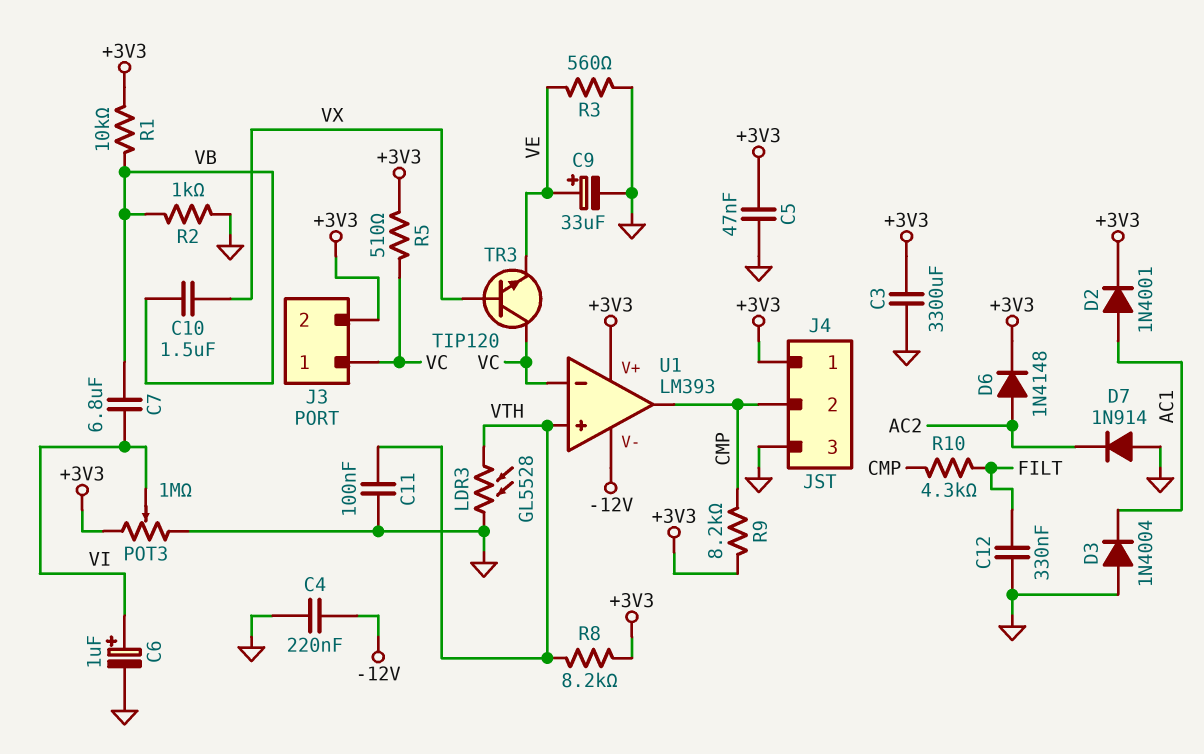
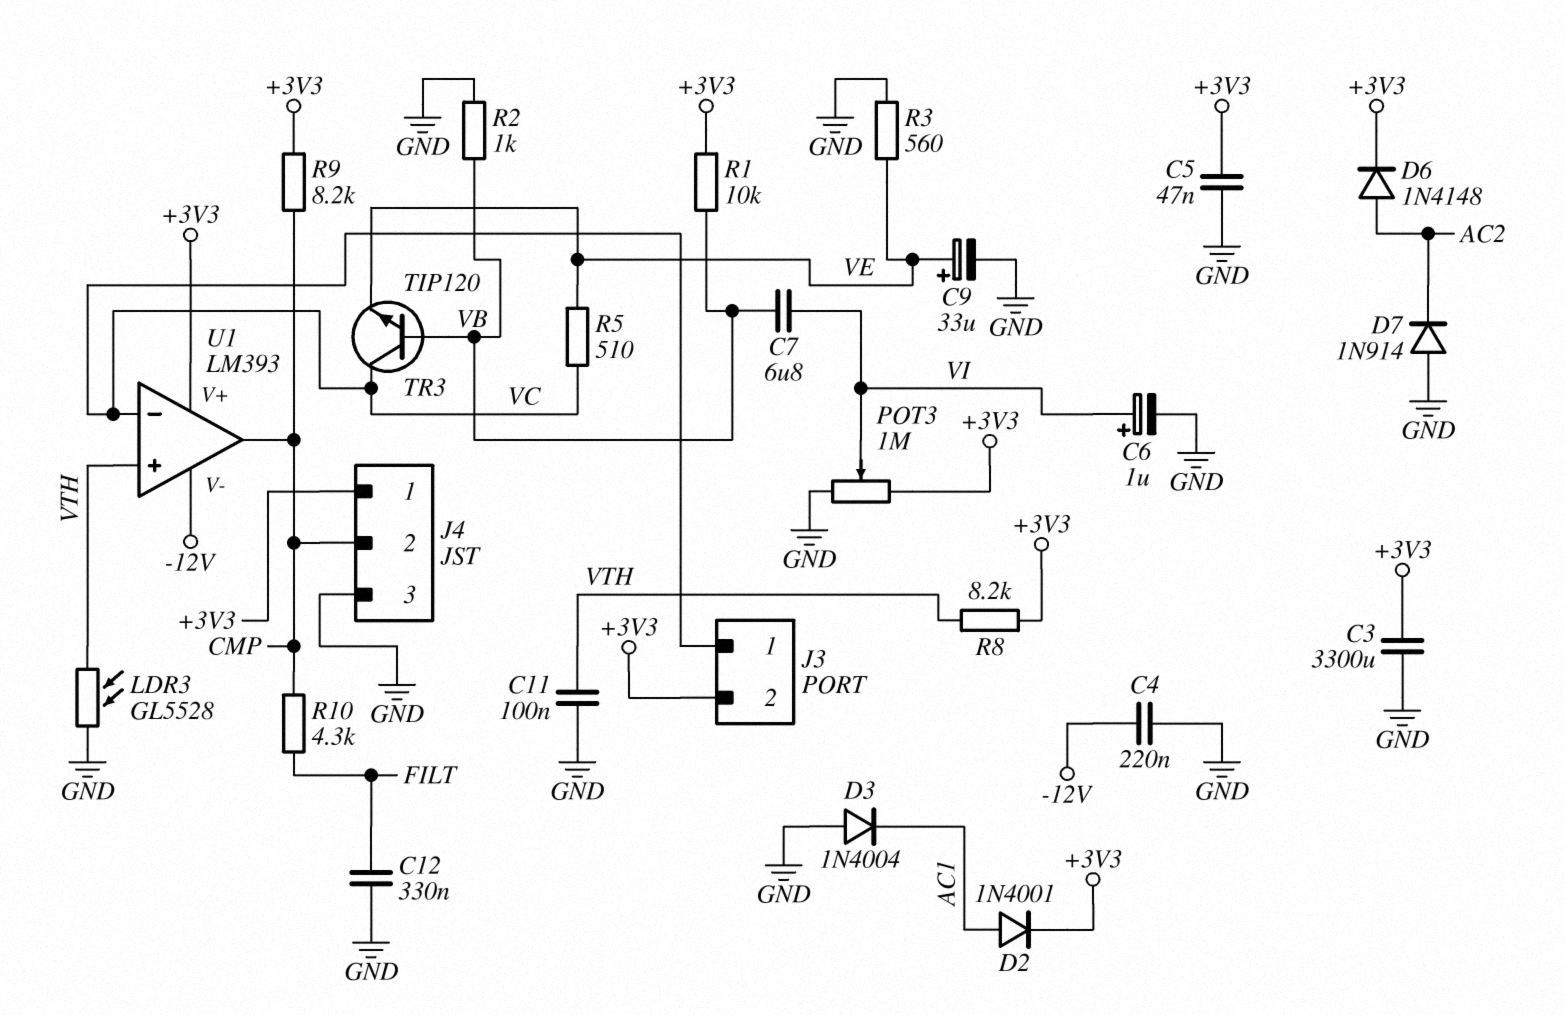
C10: 1.5uF (VB, VX) -> none
R5: 510 (+3V3, VC) -> 510 (VC, VE)
TR3: NPN TIP120 (B VX, C VC, E VE) -> NPN TIP120 (B VB, C VC, E VE)

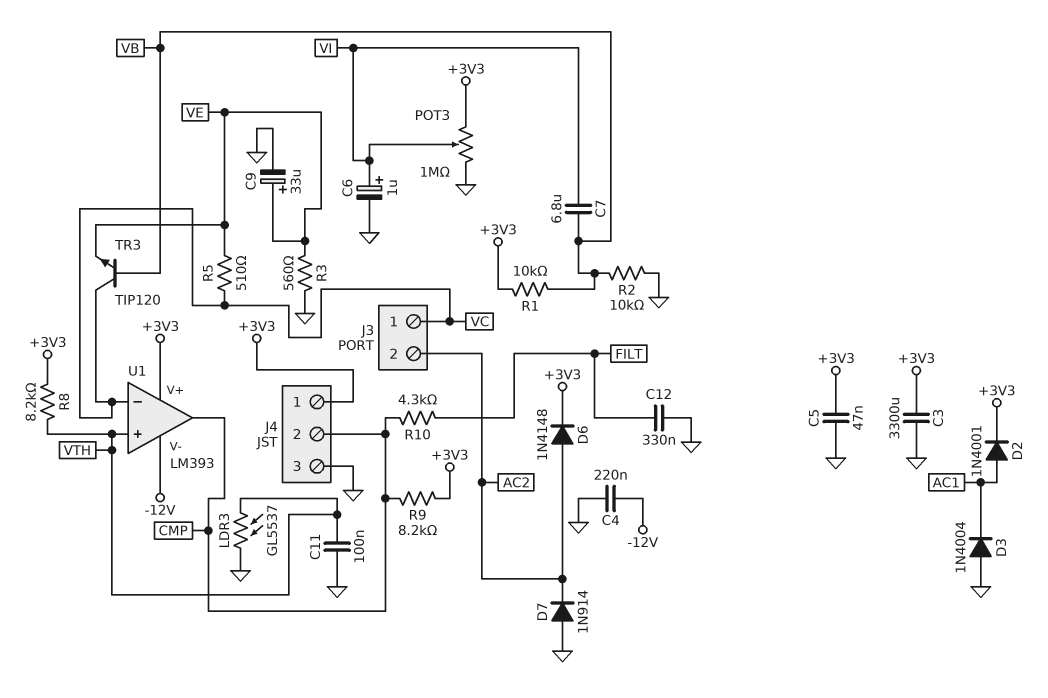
J3 pin 2: +3V3 -> AC2
LDR3: GL5528 (GND, VTH) -> GL5537 (GND, VTH)
R2: 1k (GND, VB) -> 10k (GND, VB)

